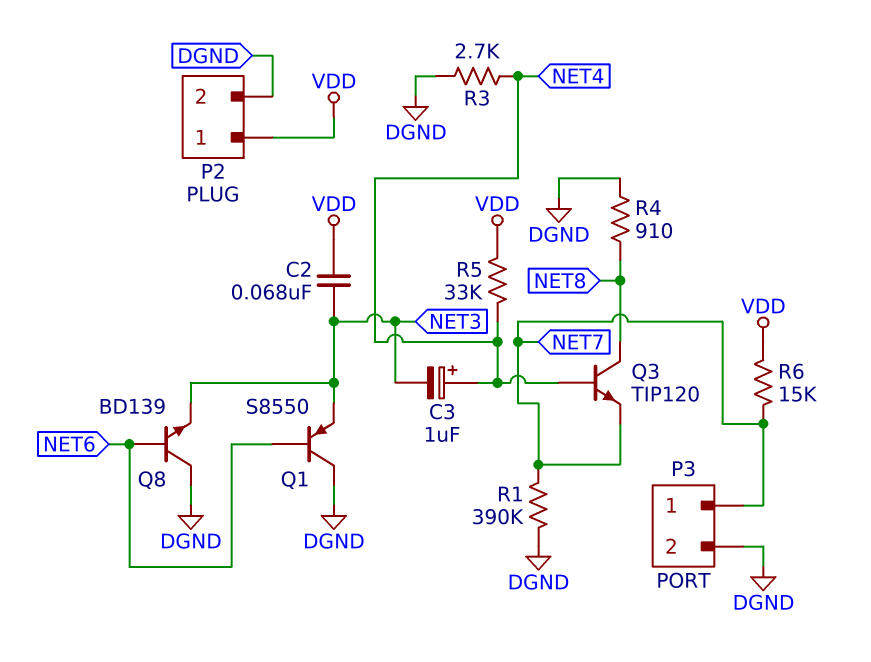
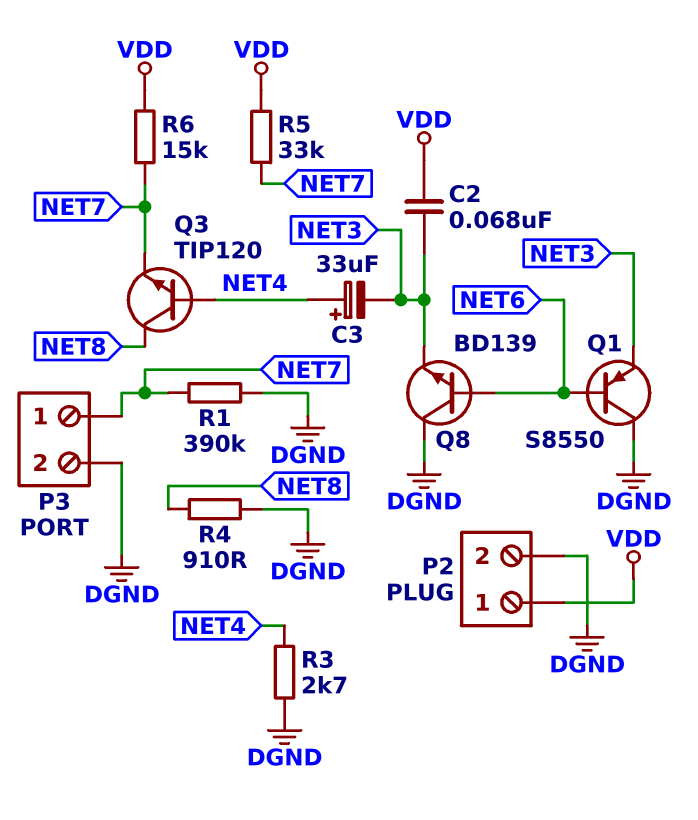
C3: 1uF (plus NET4, minus NET3) -> 33uF (plus NET4, minus NET3)
R5: 33k (NET4, VDD) -> 33k (NET7, VDD)

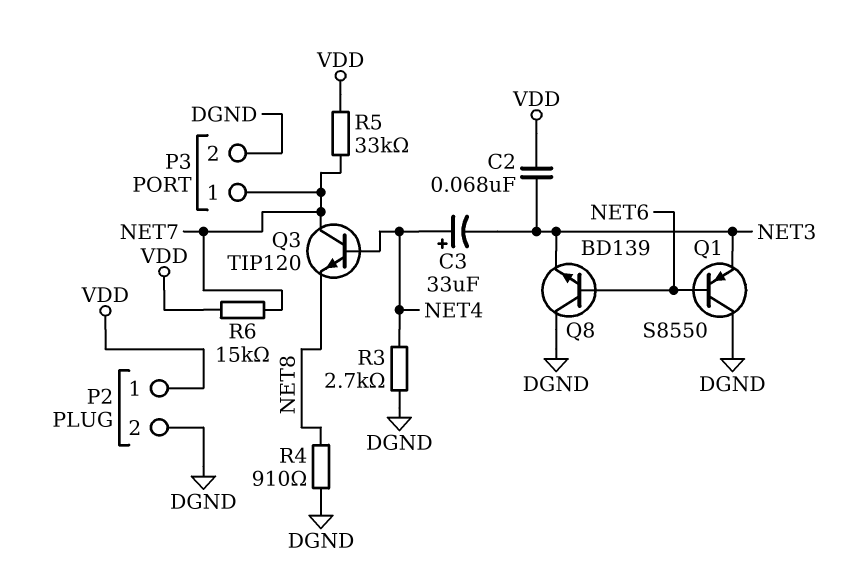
Q3: NPN TIP120 (B NET4, C NET8, E NET7) -> NPN TIP120 (B NET4, C NET7, E NET8)
R1: 390k (DGND, NET7) -> none

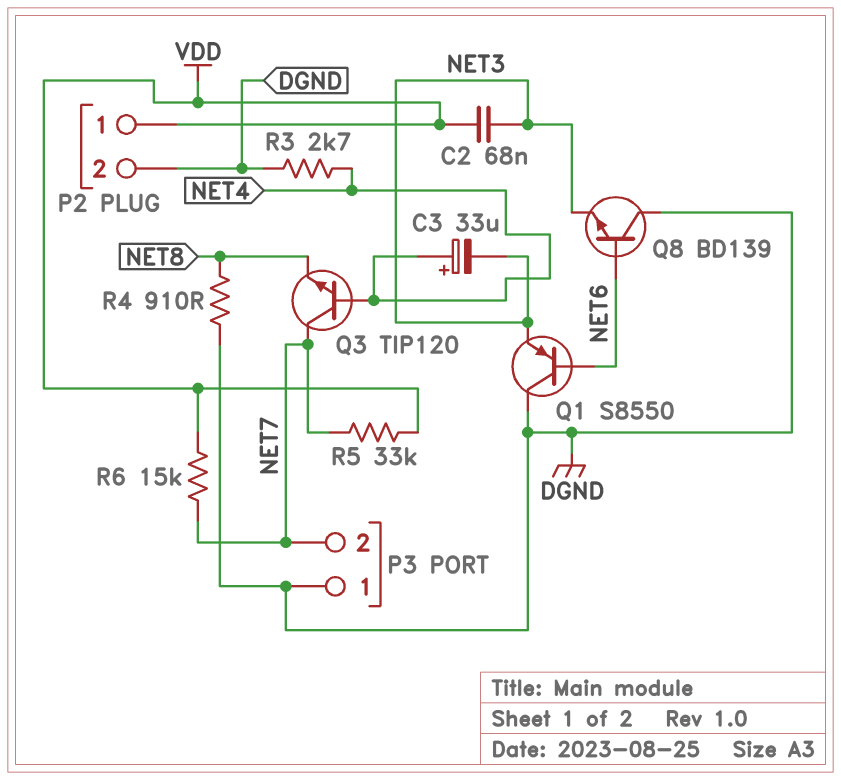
P3 pin 1: NET7 -> DGND
P3 pin 2: DGND -> NET7

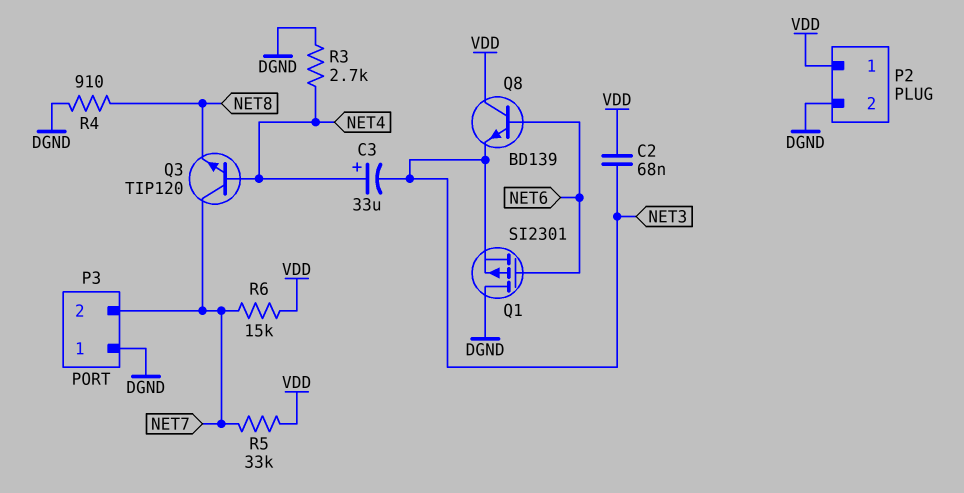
Q1: PNP S8550 (B NET6, C DGND, E NET3) -> PMOS SI2301 (G NET6, D DGND, S NET3)
Q8: NPN BD139 (B NET6, C DGND, E NET3) -> NPN BD139 (B NET6, C VDD, E NET3)

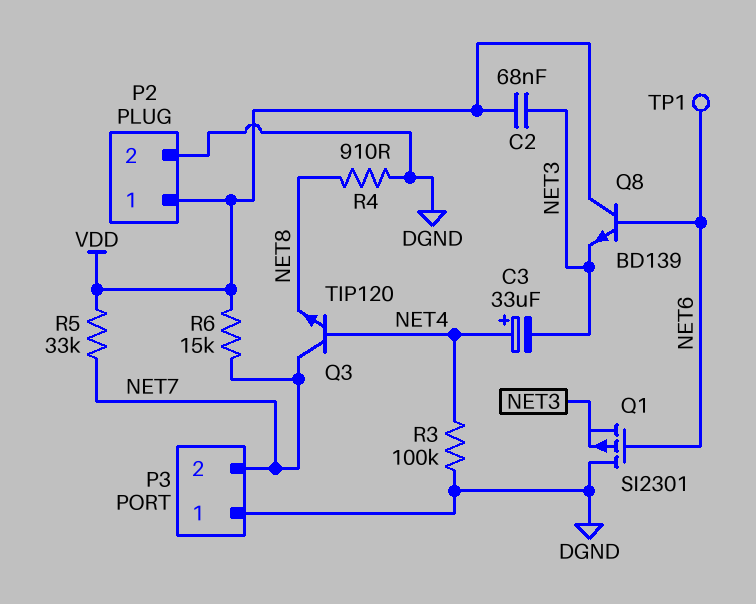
R3: 2.7k (DGND, NET4) -> 100k (DGND, NET4)
TP1: none -> test point (NET6)

